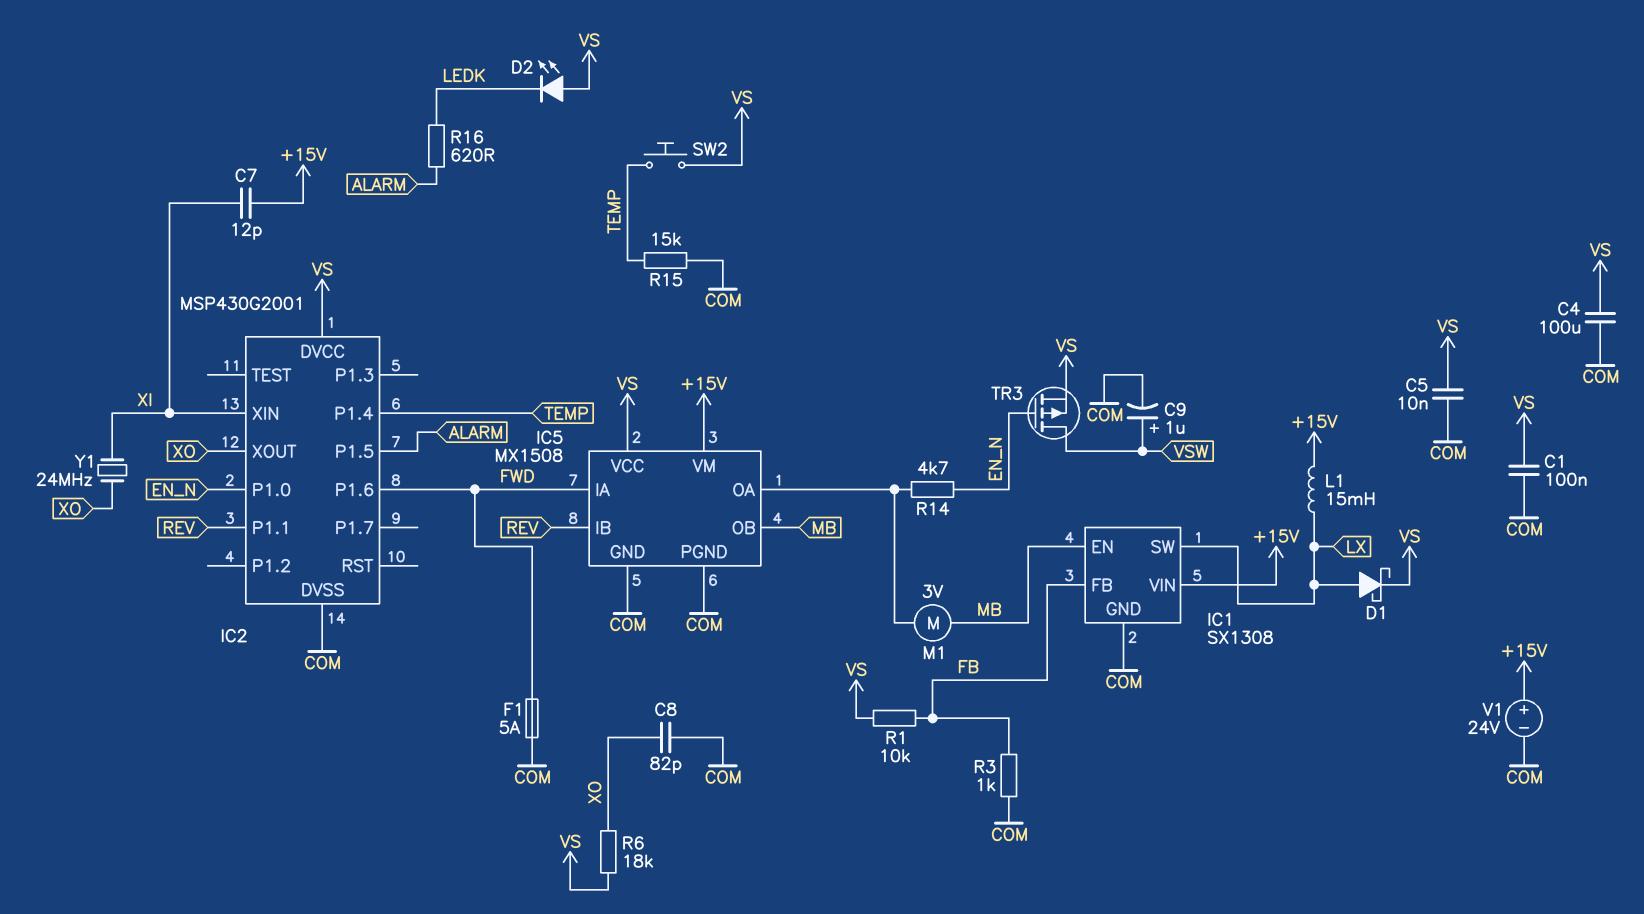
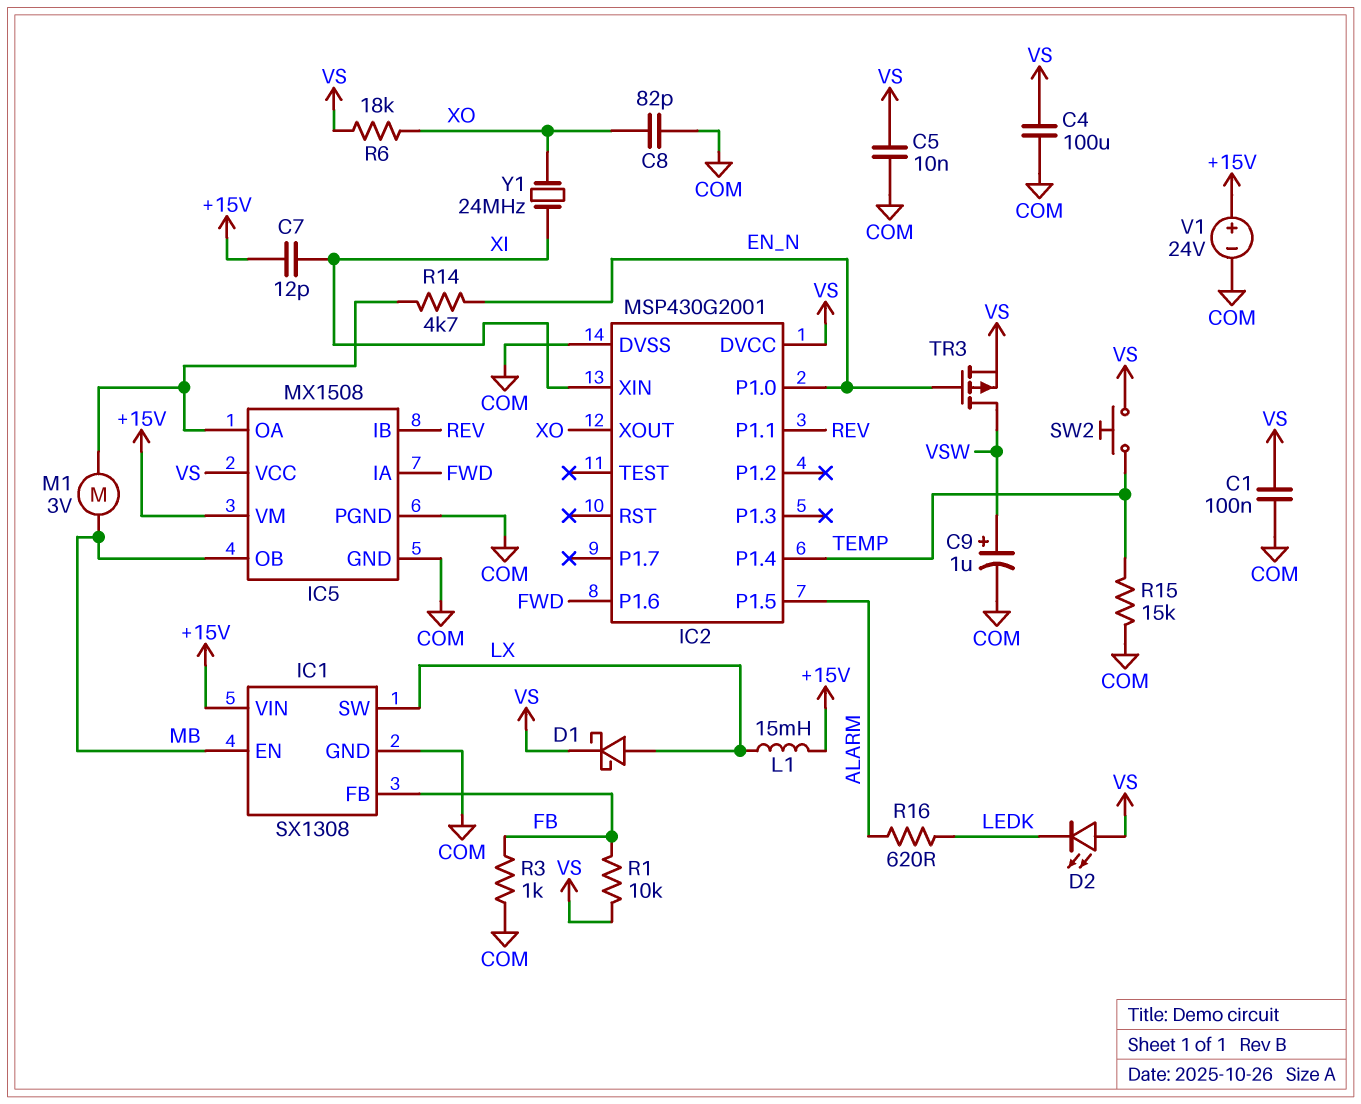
F1: 5A (COM, FWD) -> none

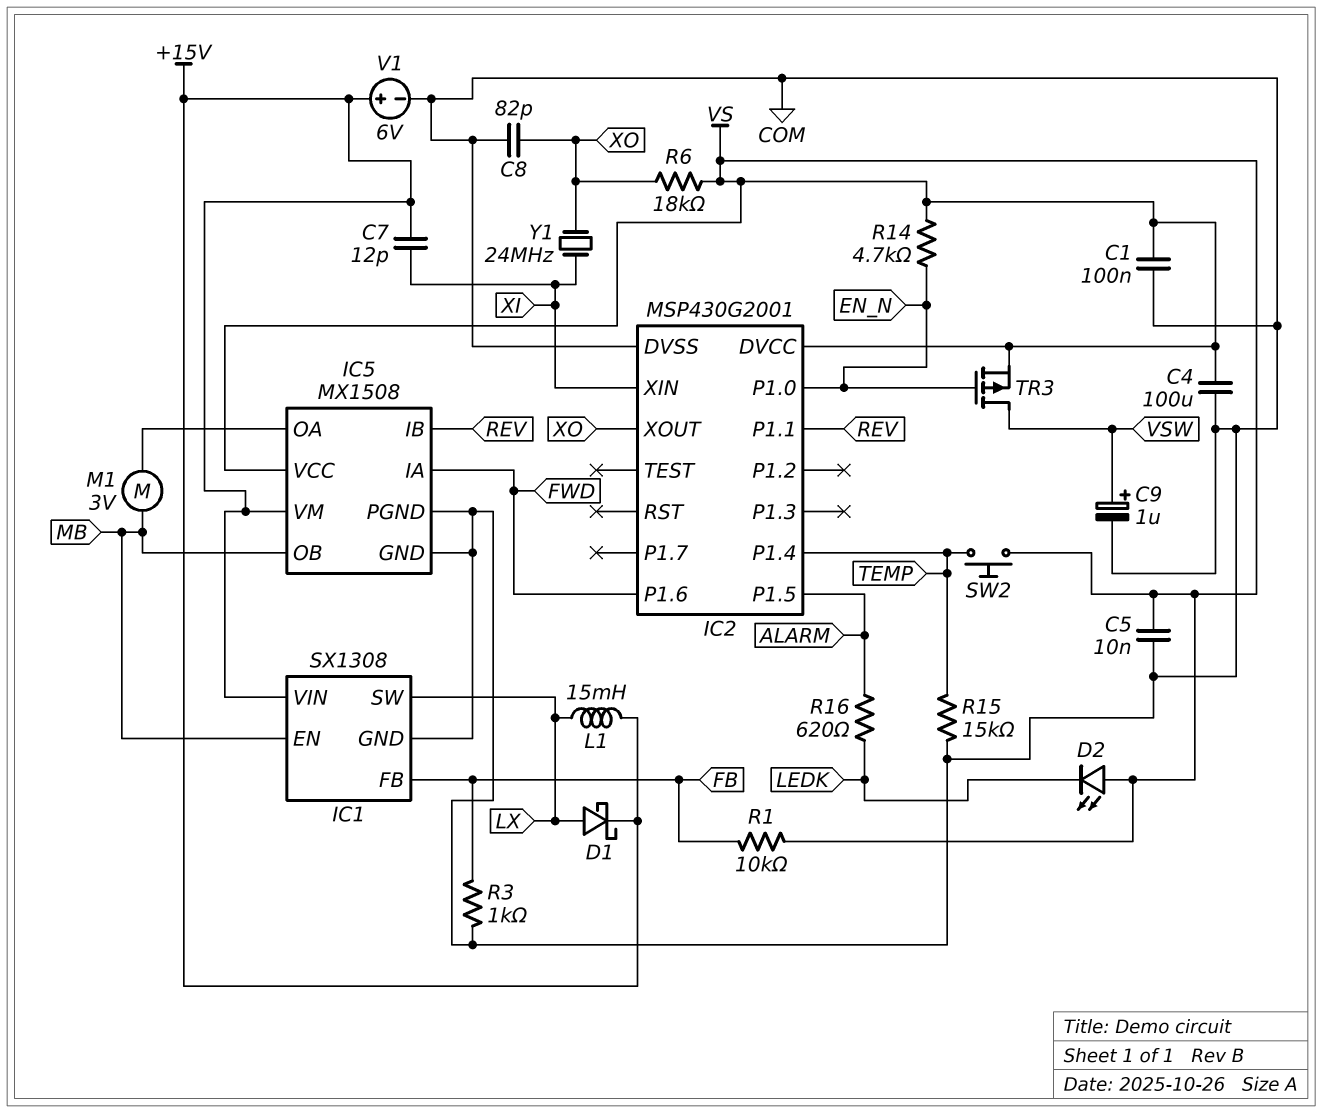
D1: schottky (A LX, K VS) -> schottky (A LX, K +15V)
R14: 4.7k (EN_N, IC5/OA) -> 4.7k (EN_N, VS)
V1: 24V (plus +15V, minus COM) -> 6V (plus +15V, minus COM)

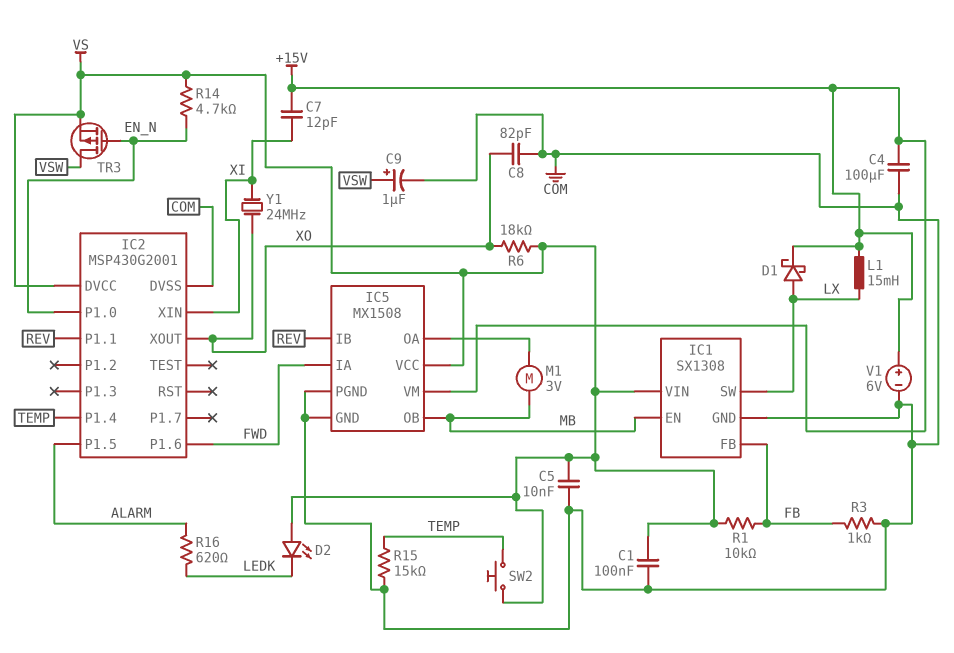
C4: 100uF (COM, VS) -> 100uF (+15V, COM)
IC1 pin VIN: +15V -> VS

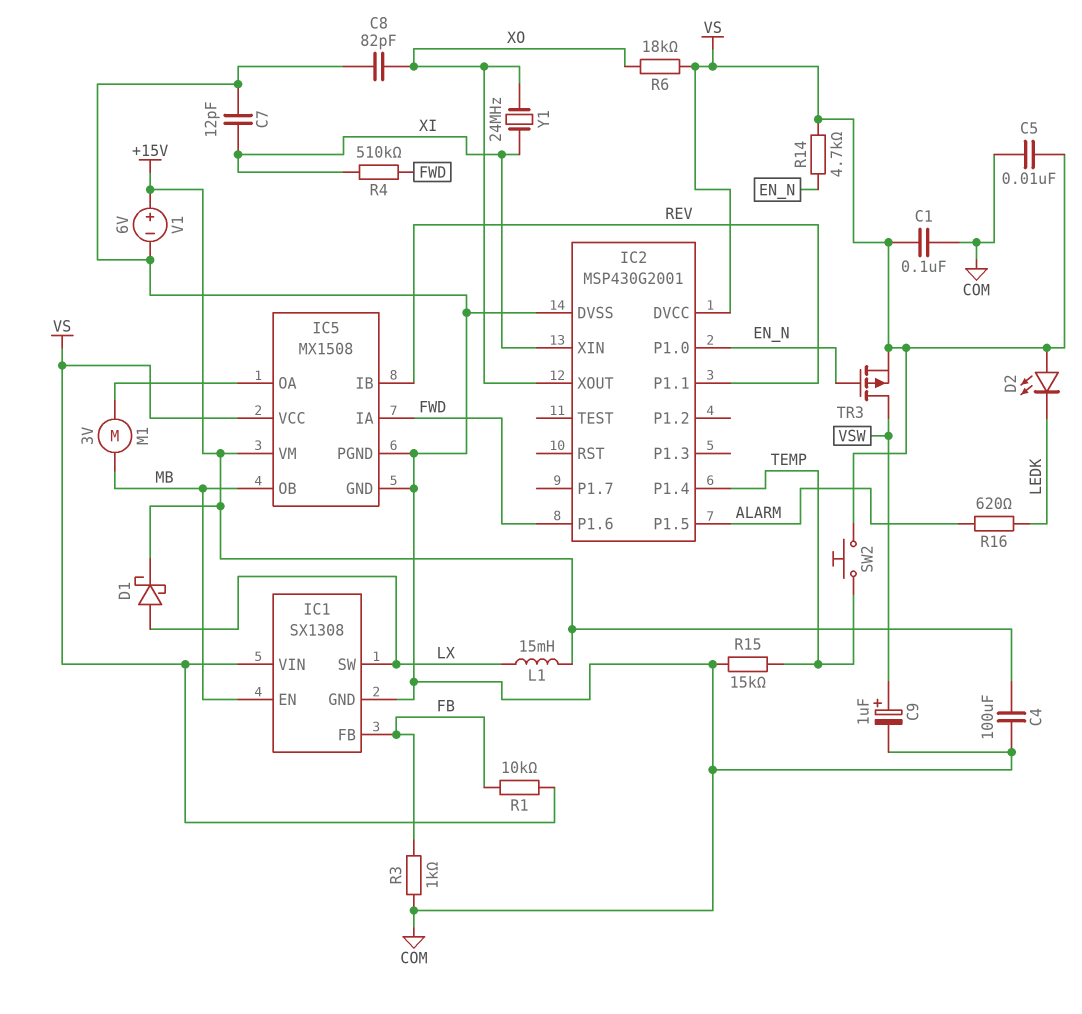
C7: 12pF (+15V, XI) -> 12pF (COM, XI)
R4: none -> 510k (FWD, XI)

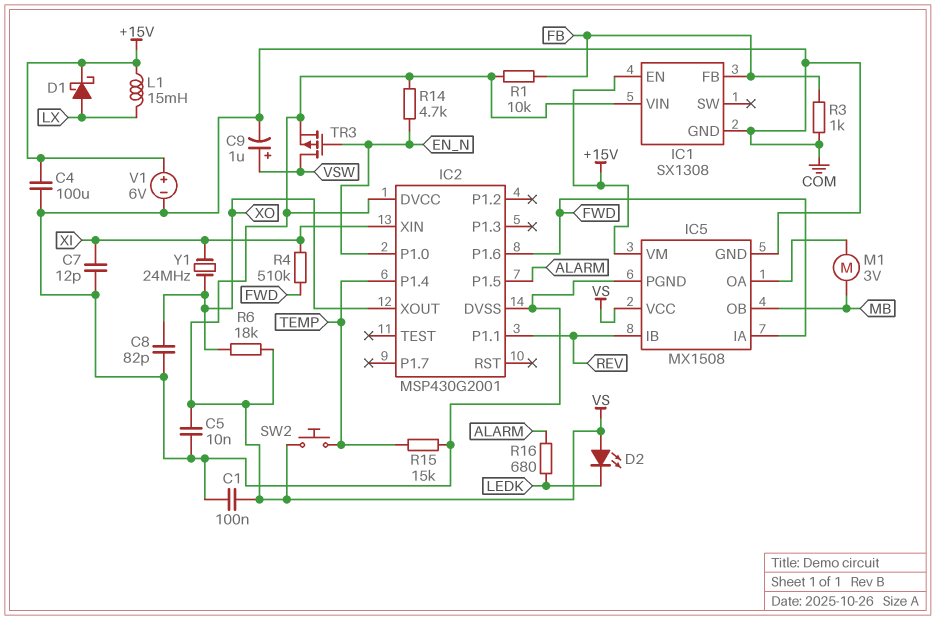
IC1 pin EN: MB -> +15V
IC1 pin SW: LX -> none
R16: 620 (ALARM, LEDK) -> 680 (ALARM, LEDK)

